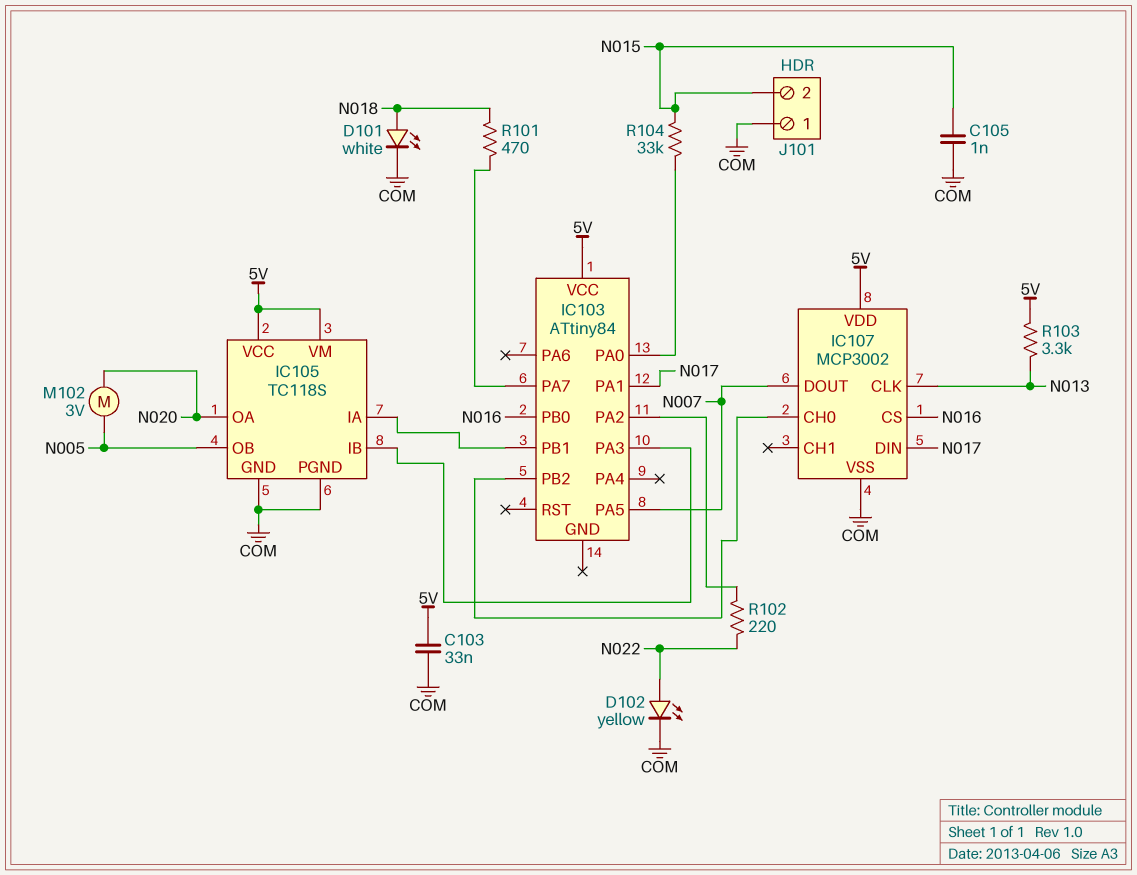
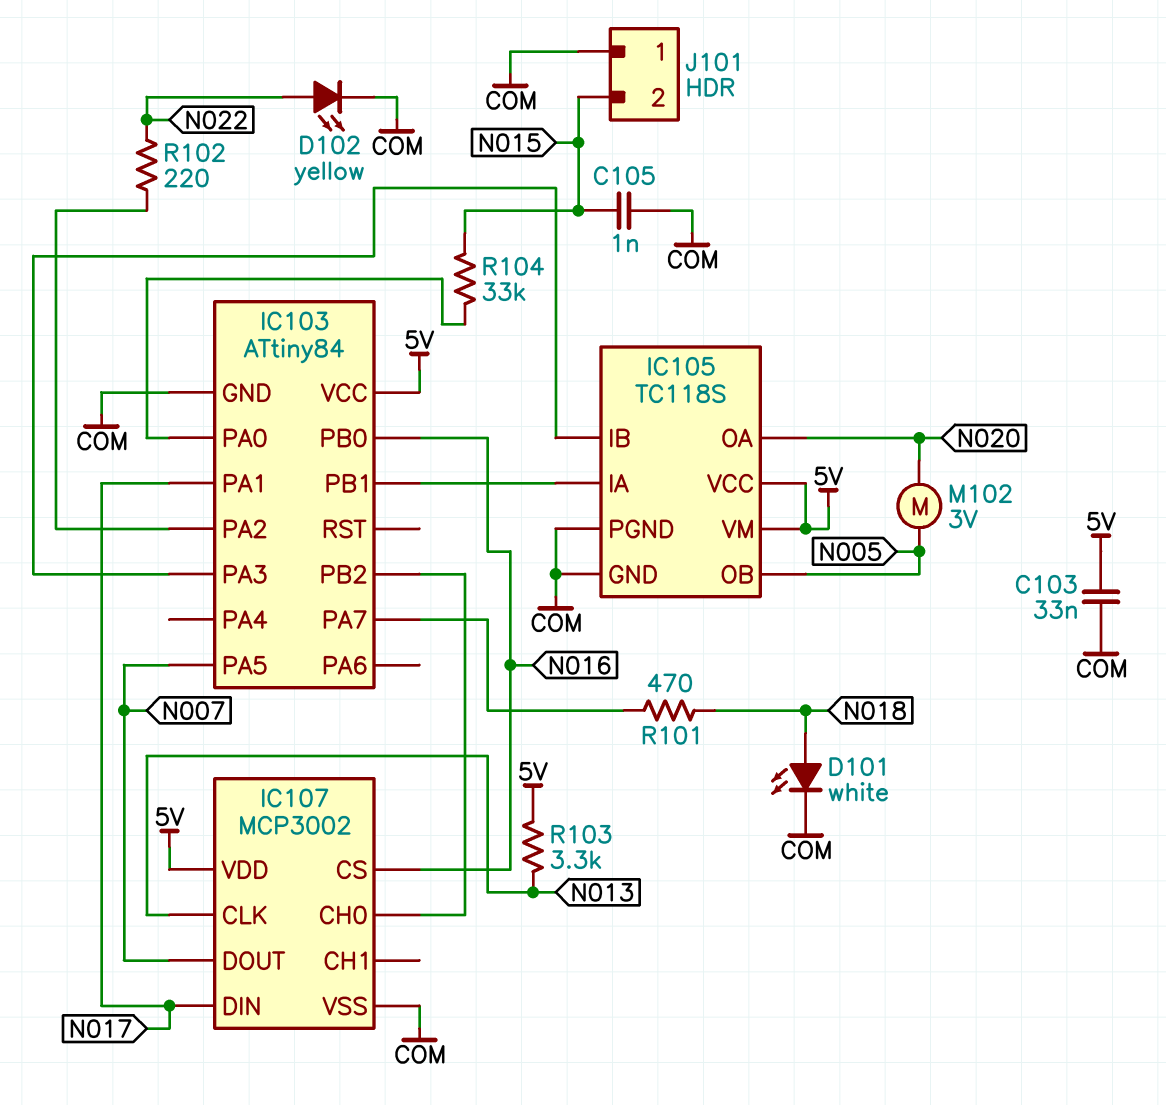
IC103 pin GND: none -> COM

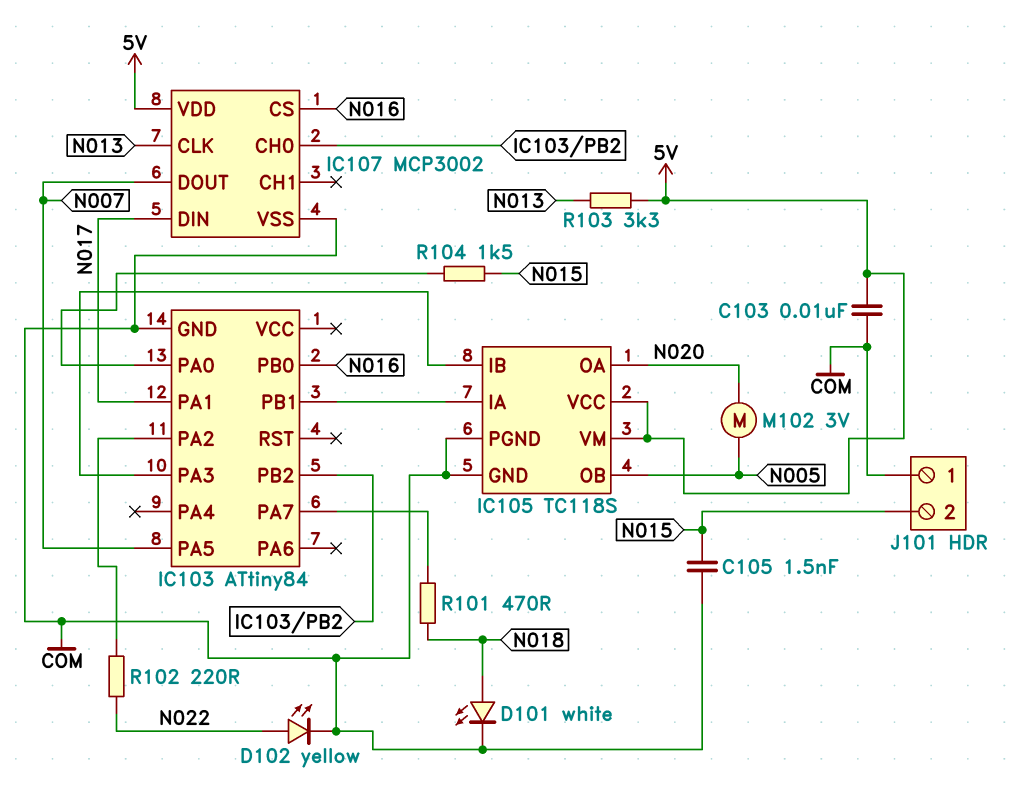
C103: 33nF (5V, COM) -> 10nF (5V, COM)
C105: 1nF (COM, N015) -> 1.5nF (COM, N015)
IC103 pin VCC: 5V -> none
R104: 33k (IC103/PA0, N015) -> 1.5k (IC103/PA0, N015)

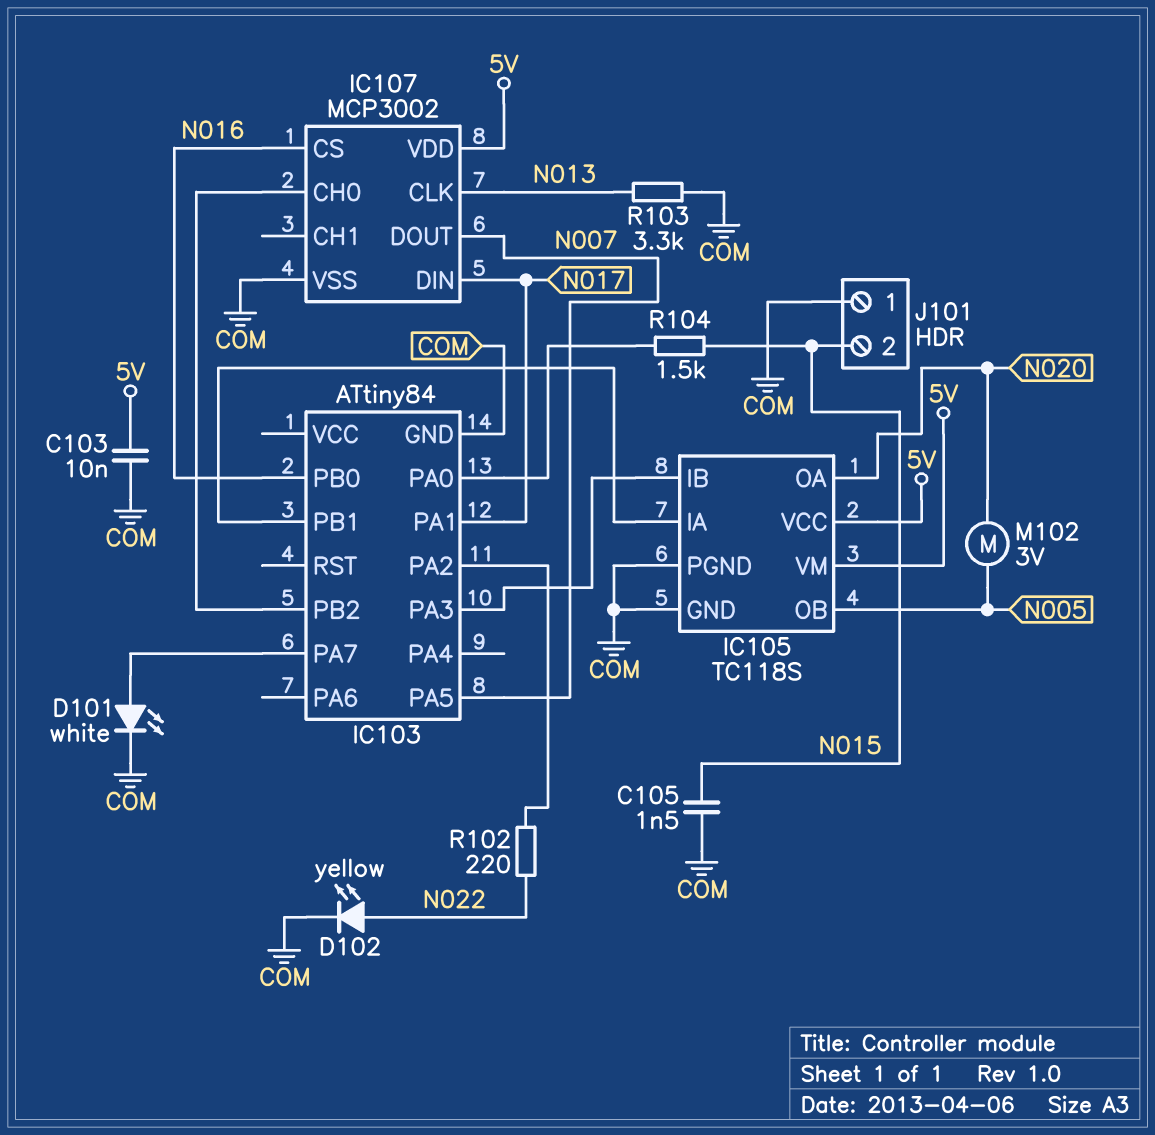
D101: LED white (A N018, K COM) -> LED white (A IC103/PA7, K COM)
R101: 470 (IC103/PA7, N018) -> none
R103: 3.3k (5V, N013) -> 3.3k (COM, N013)

